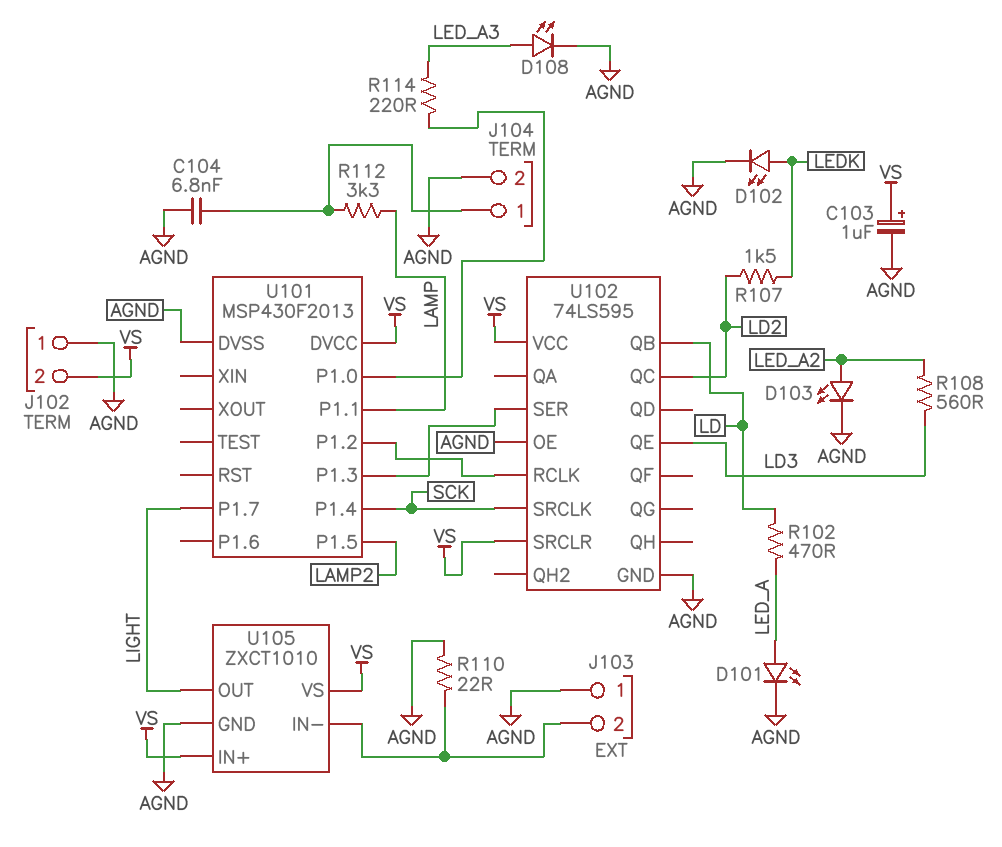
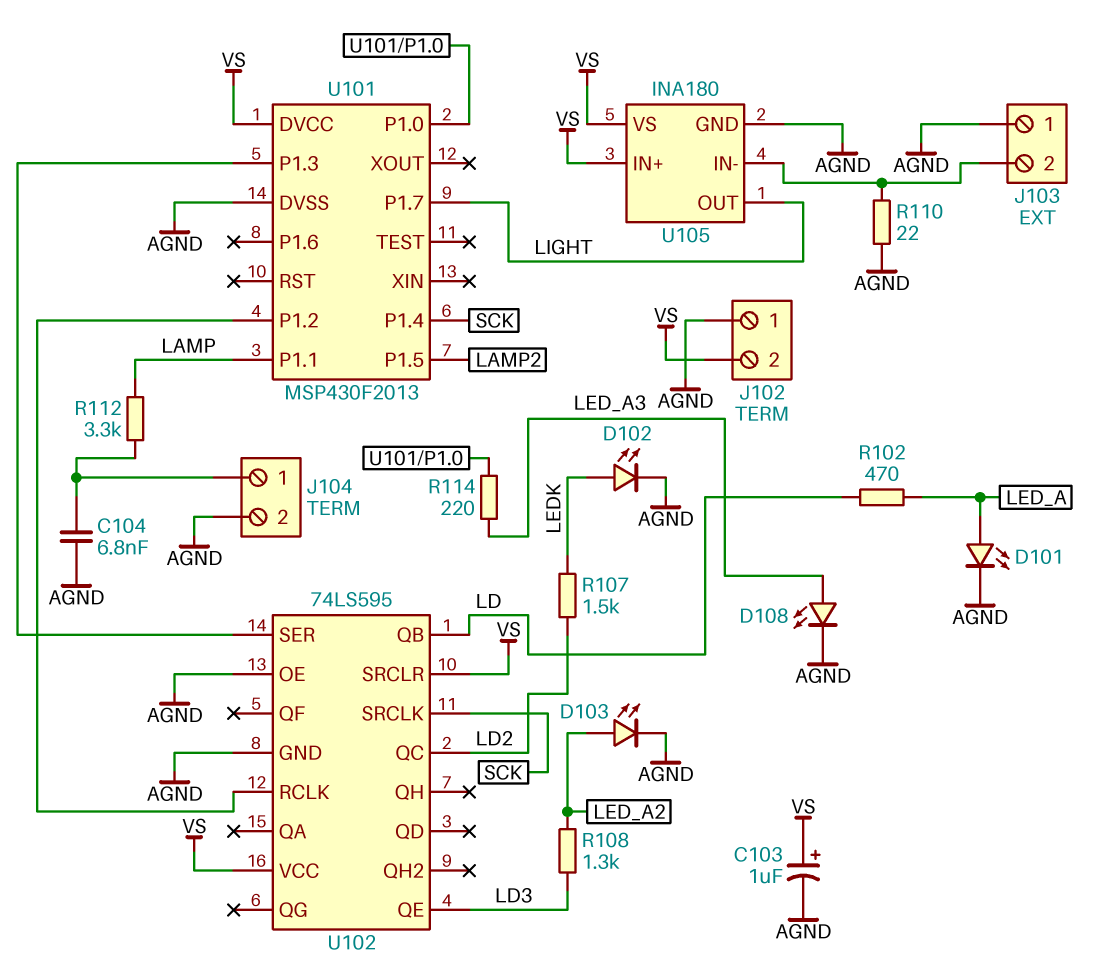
R108: 560 (LD3, LED_A2) -> 1.3k (LD3, LED_A2)
U105: ZXCT1010 -> INA180

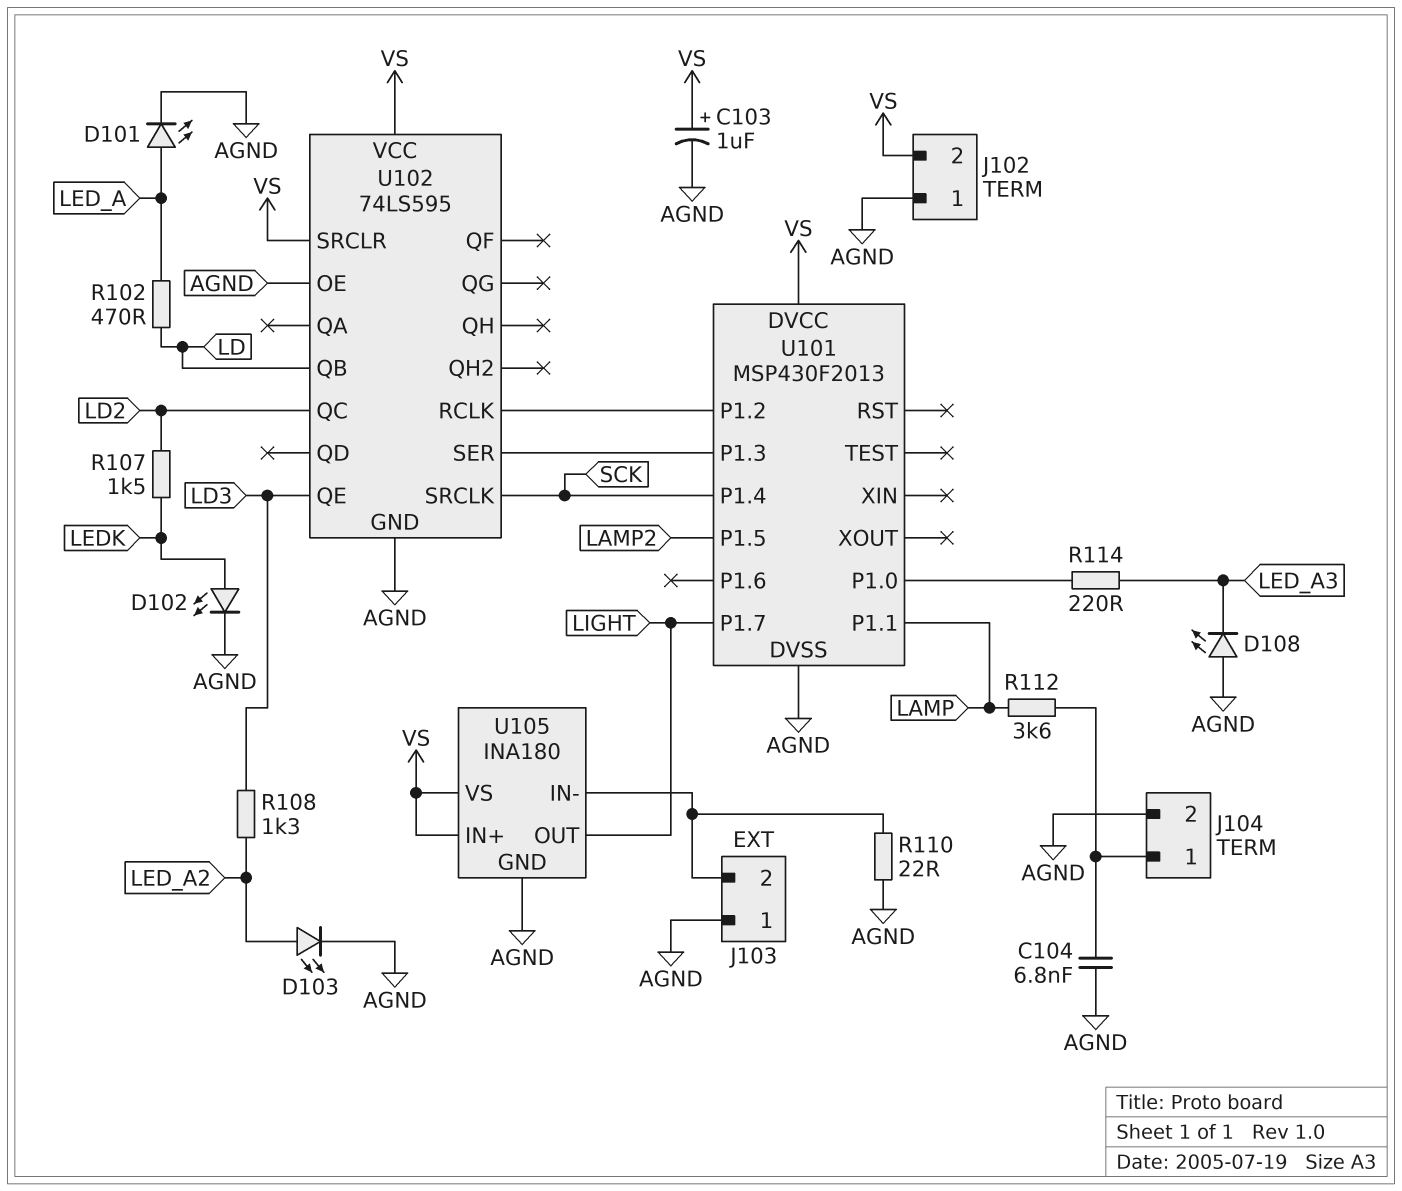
D108: LED (A LED_A3, K AGND) -> LED (A AGND, K LED_A3)
R112: 3.3k (J104/1, LAMP) -> 3.6k (J104/1, LAMP)

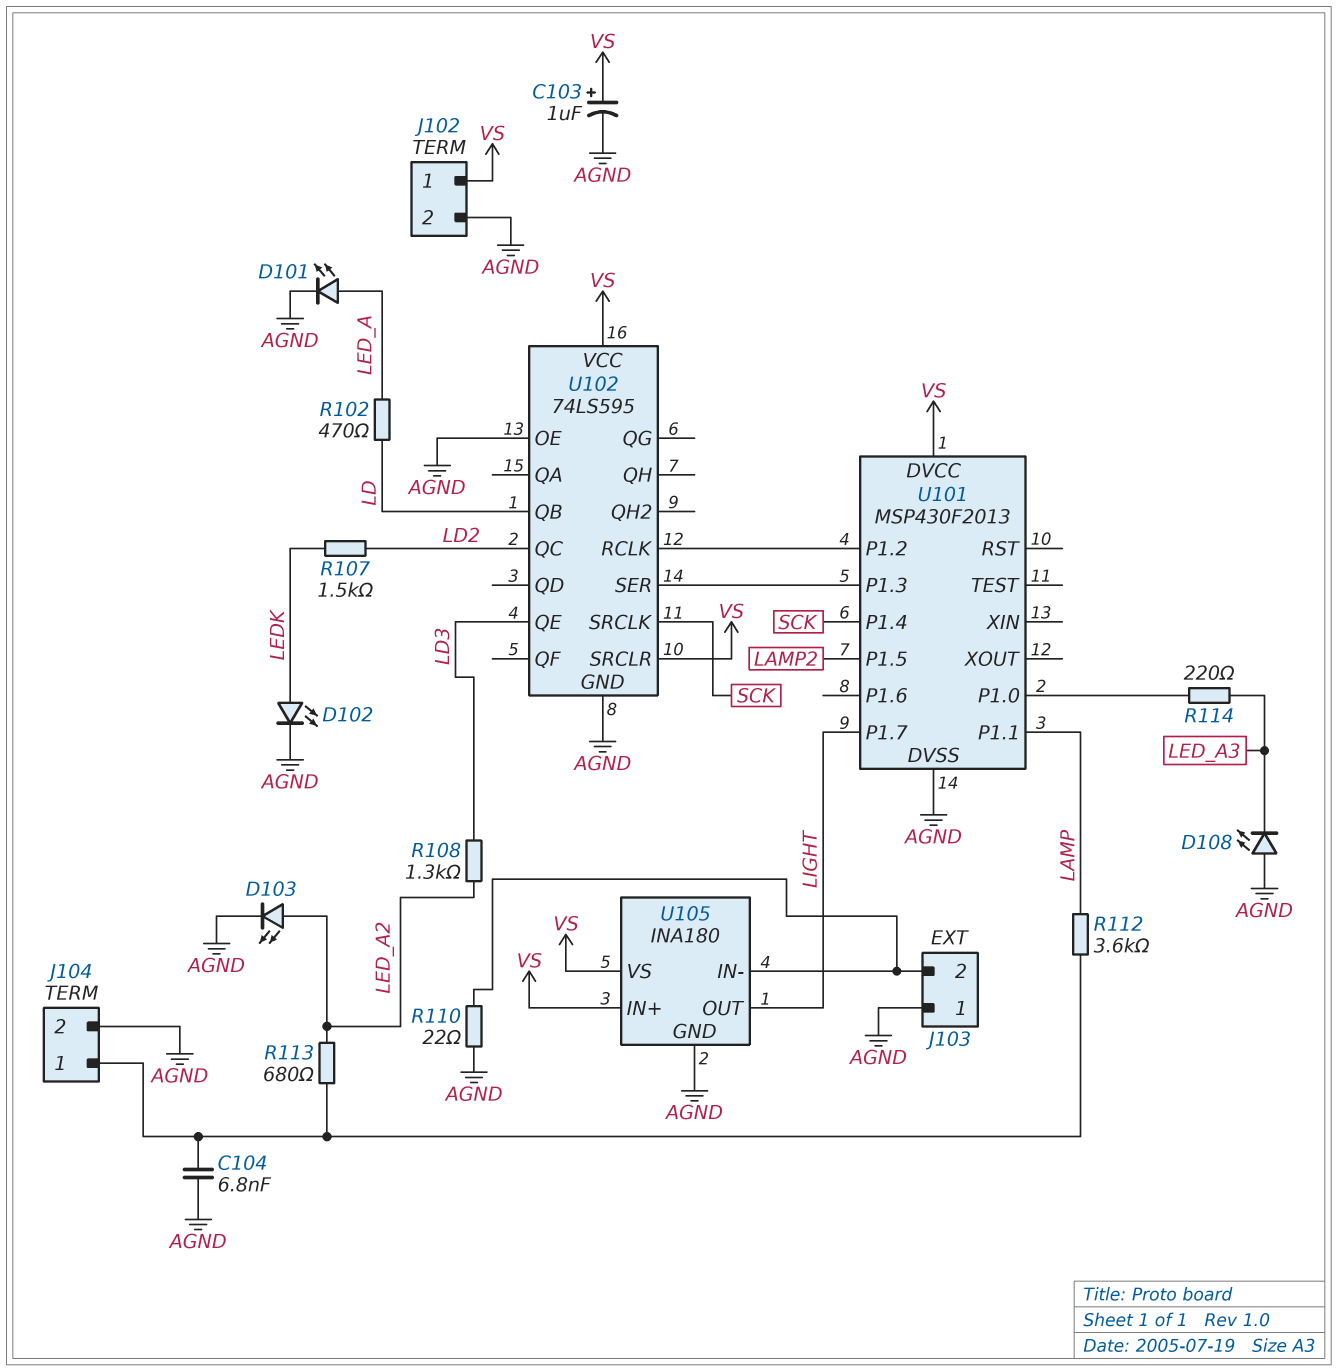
J102 pin 1: AGND -> VS
J102 pin 2: VS -> AGND
R113: none -> 680 (J104/1, LED_A2)

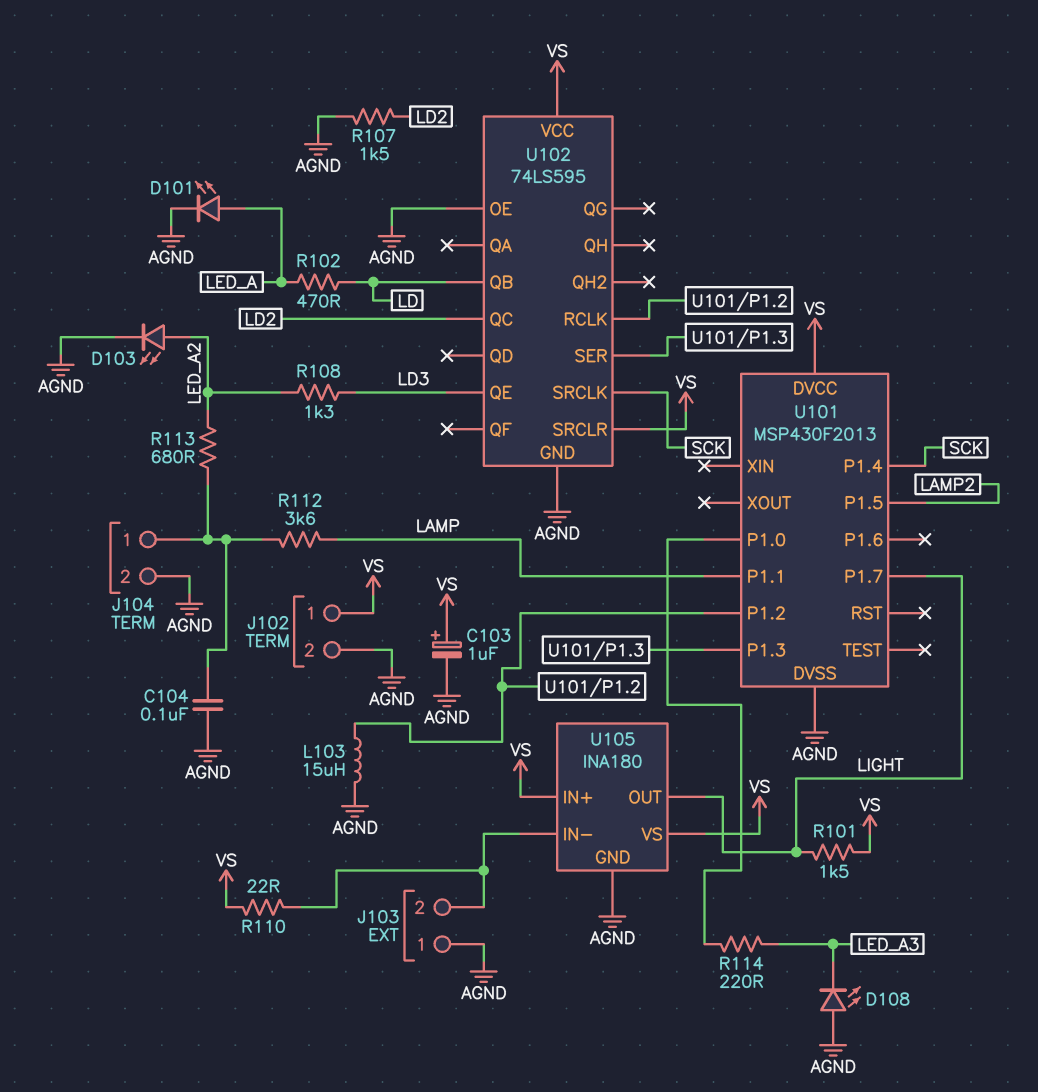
C104: 6.8nF (AGND, J104/1) -> 100nF (AGND, J104/1)
D102: LED (A LEDK, K AGND) -> none
L103: none -> 15uH (AGND, U101/P1.2)
R101: none -> 1.5k (LIGHT, VS)
R107: 1.5k (LD2, LEDK) -> 1.5k (AGND, LD2)
R110: 22 (AGND, J103/2) -> 22 (J103/2, VS)

